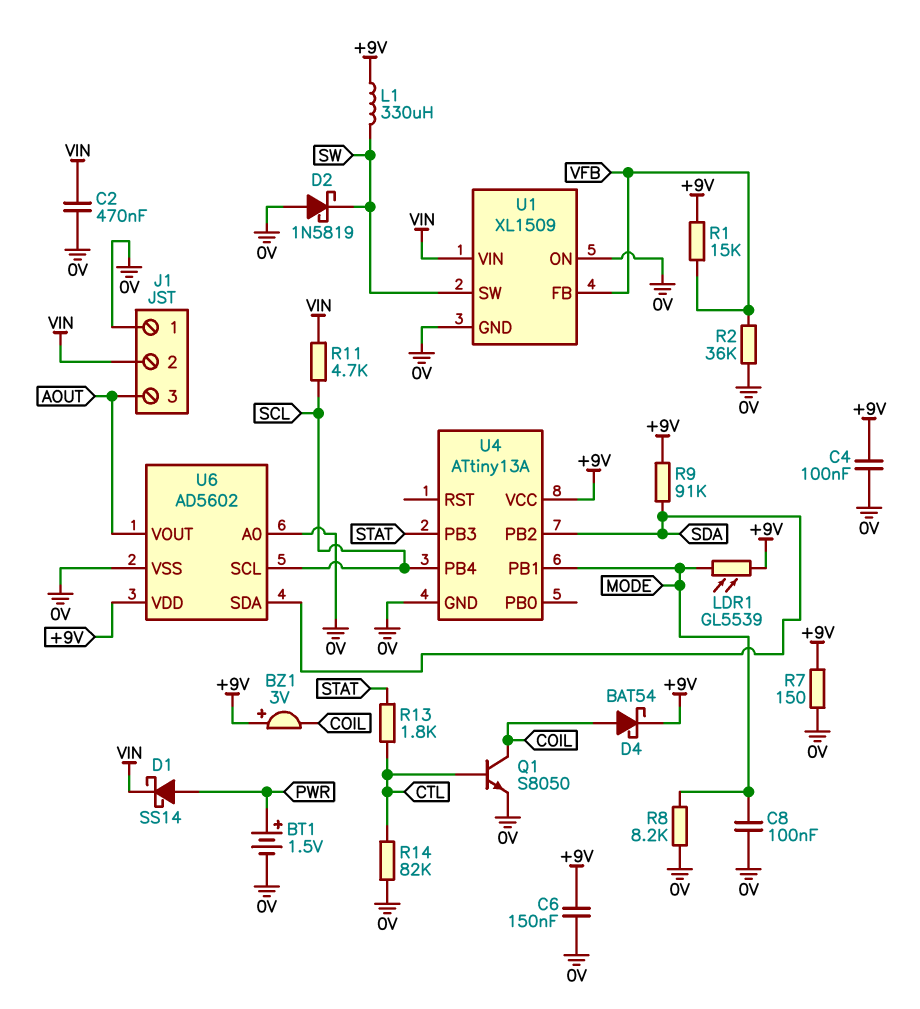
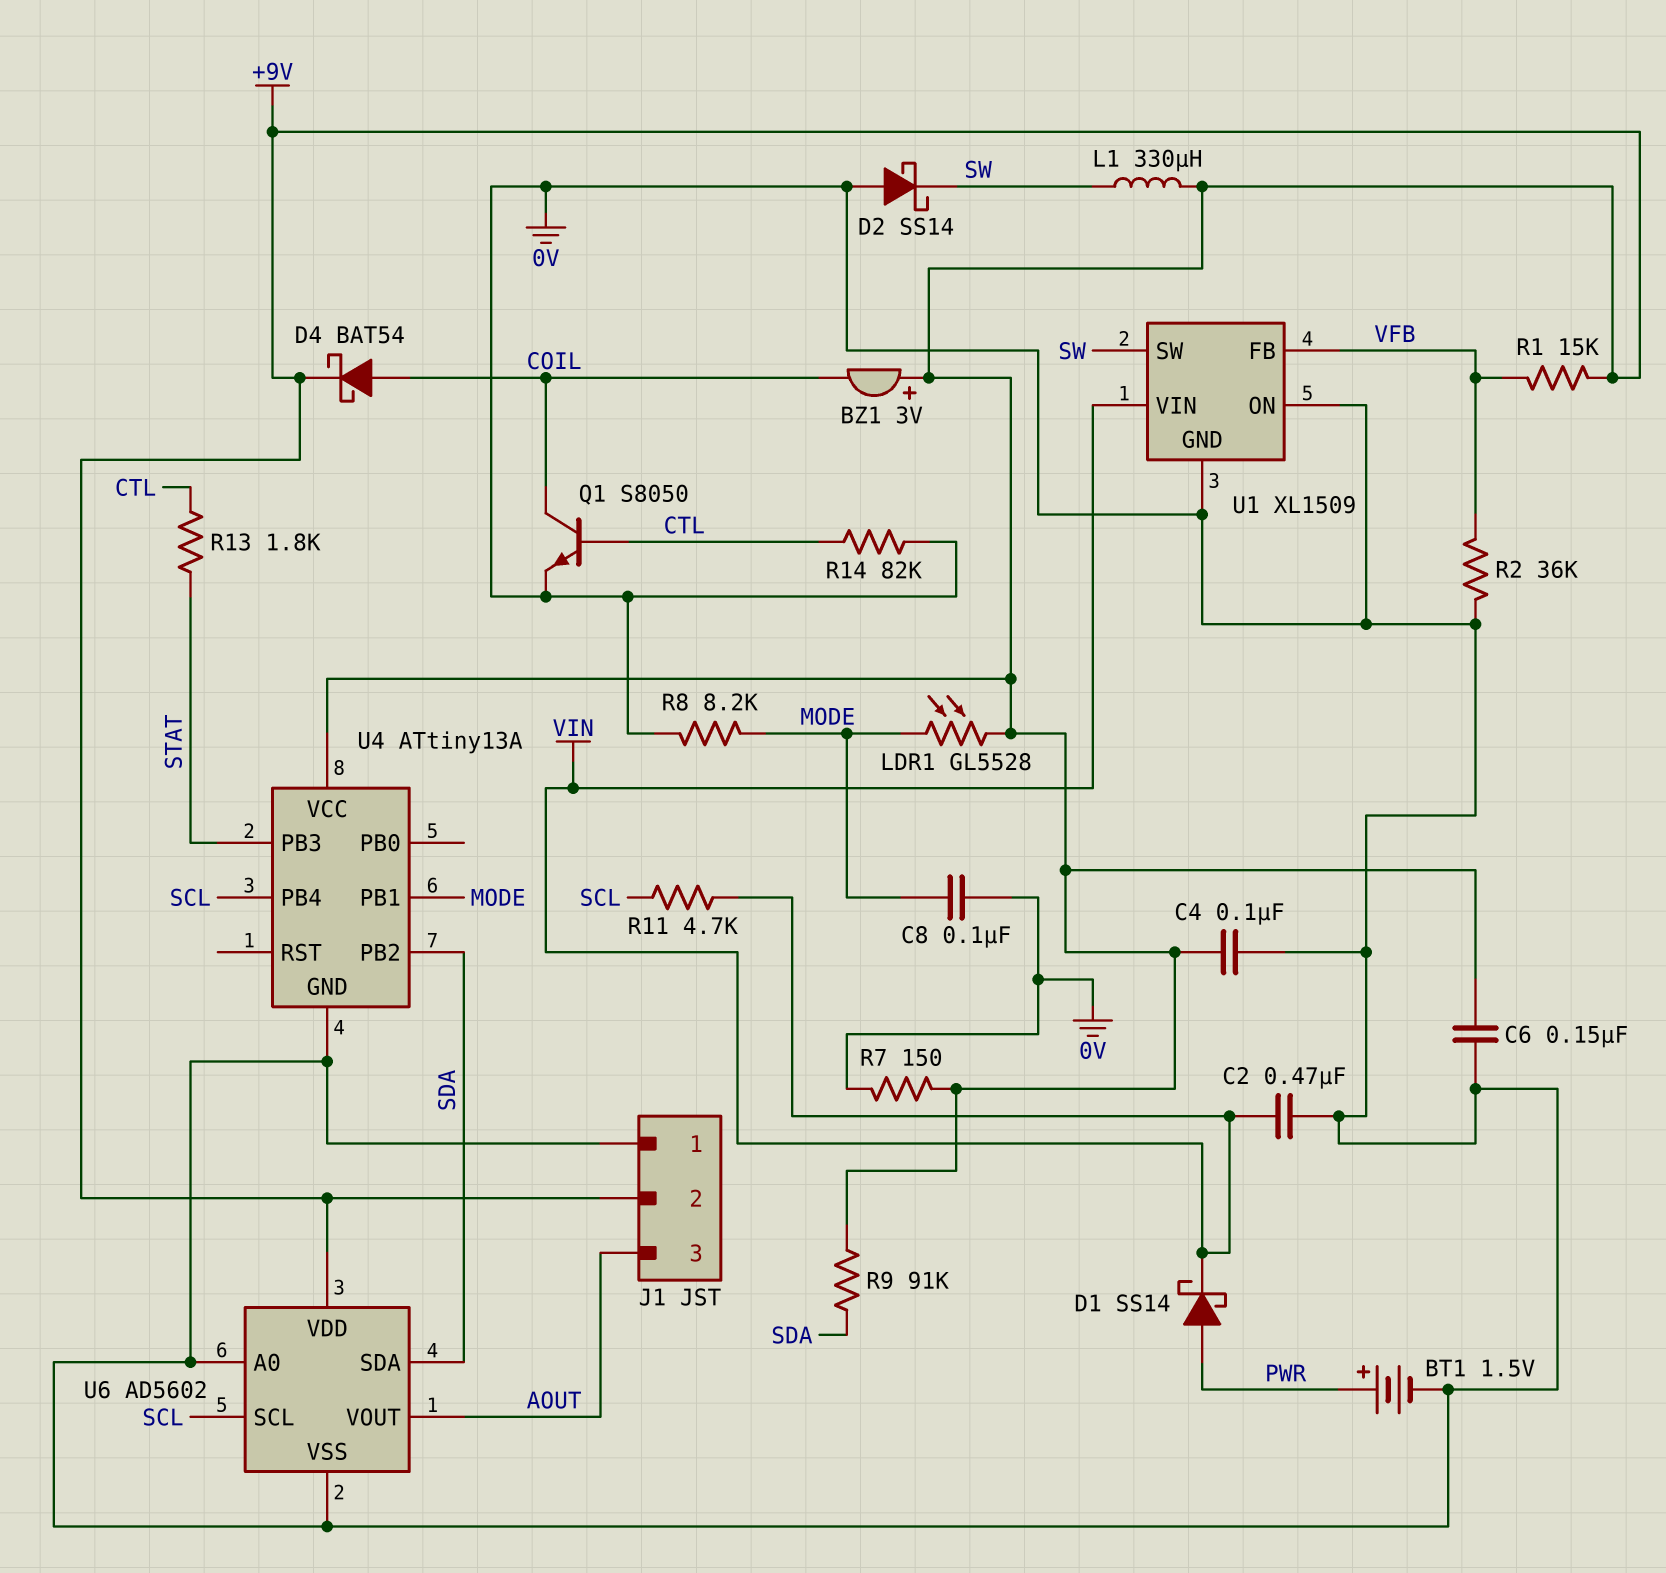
D2: schottky 1N5819 (A 0V, K SW) -> schottky SS14 (A 0V, K SW)
J1 pin 2: VIN -> +9V
LDR1: GL5539 (+9V, MODE) -> GL5528 (+9V, MODE)

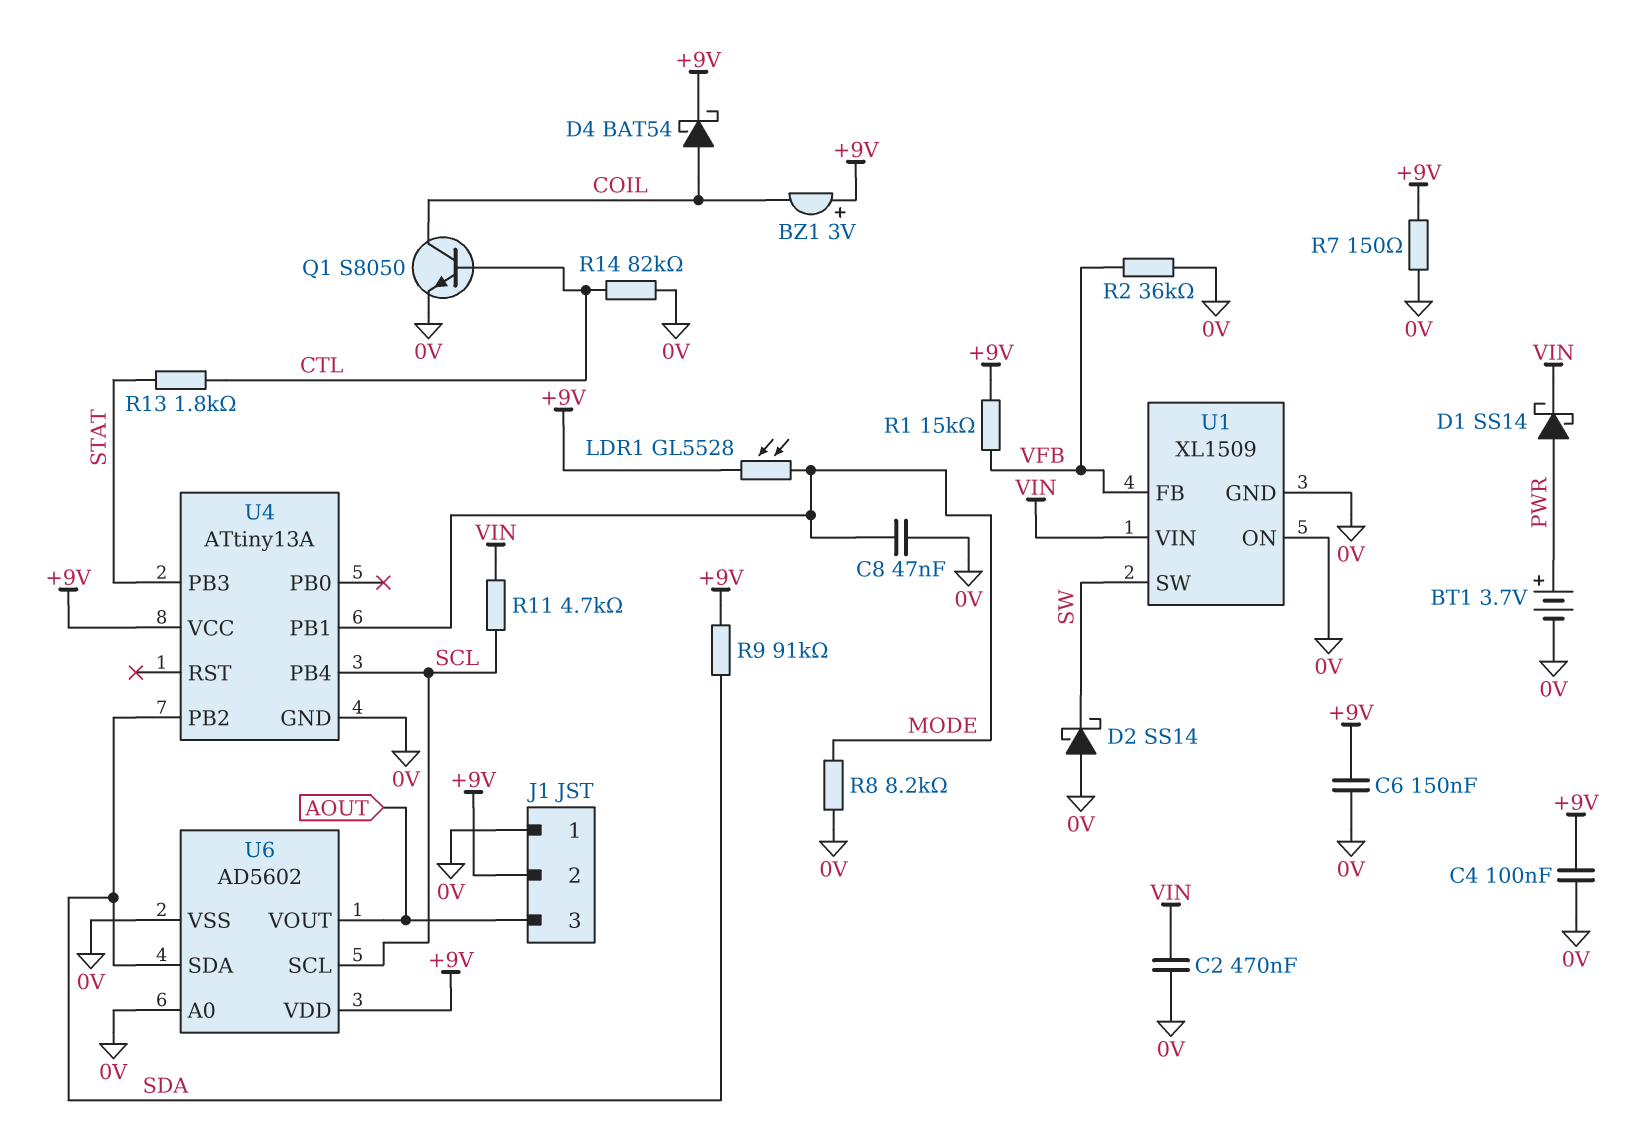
BT1: 1.5V (plus PWR, minus 0V) -> 3.7V (plus PWR, minus 0V)
C8: 100nF (0V, MODE) -> 47nF (0V, MODE)
L1: 330uH (+9V, SW) -> none

